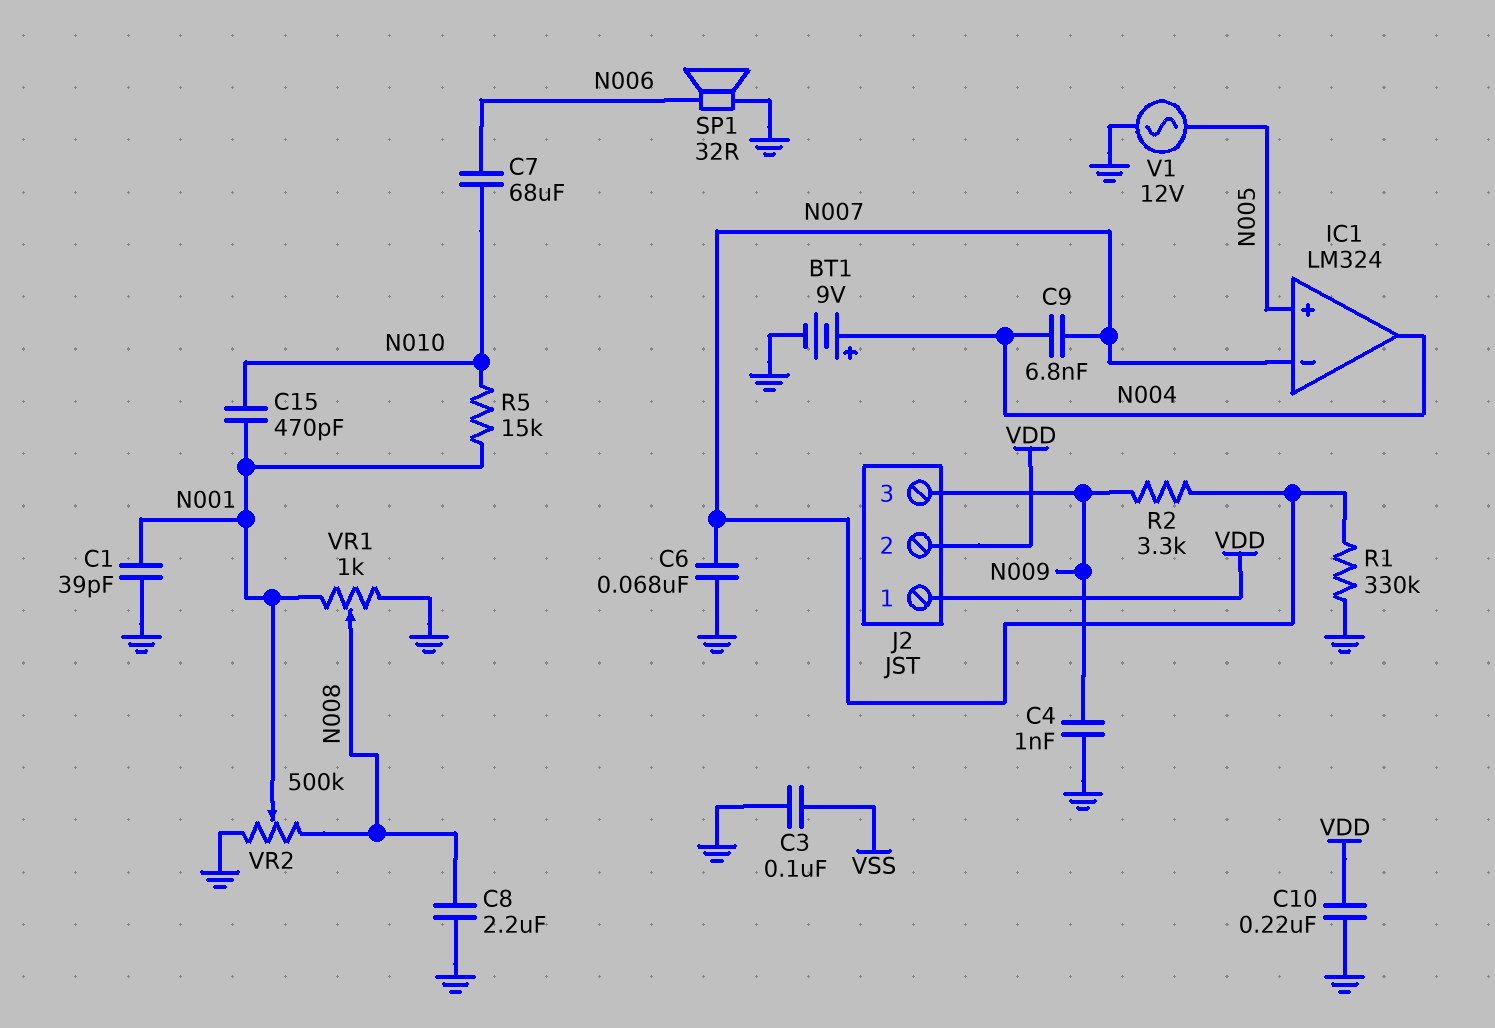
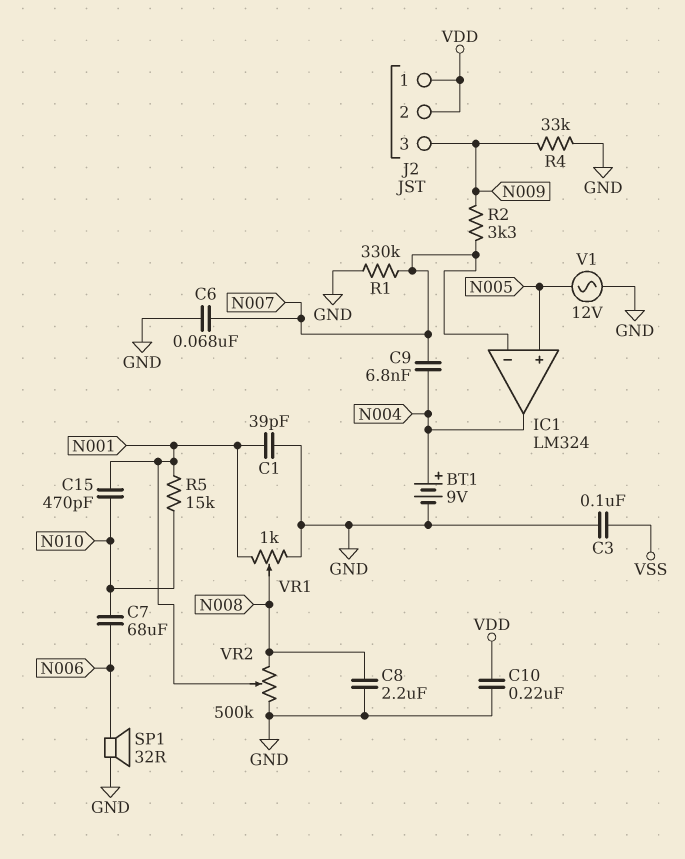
C4: 1nF (GND, N009) -> none
R4: none -> 33k (GND, N009)

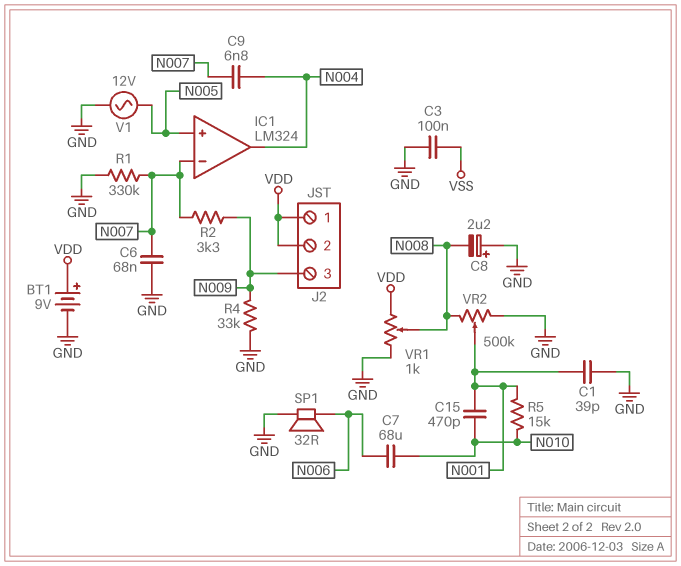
BT1: 9V (plus N004, minus GND) -> 9V (plus VDD, minus GND)
C8: 2.2uF (GND, N008) -> 2.2uF (plus GND, minus N008)
C10: 220nF (GND, VDD) -> none
VR1: 1k (GND, N001, wiper N008) -> 1k (GND, VDD, wiper N008)

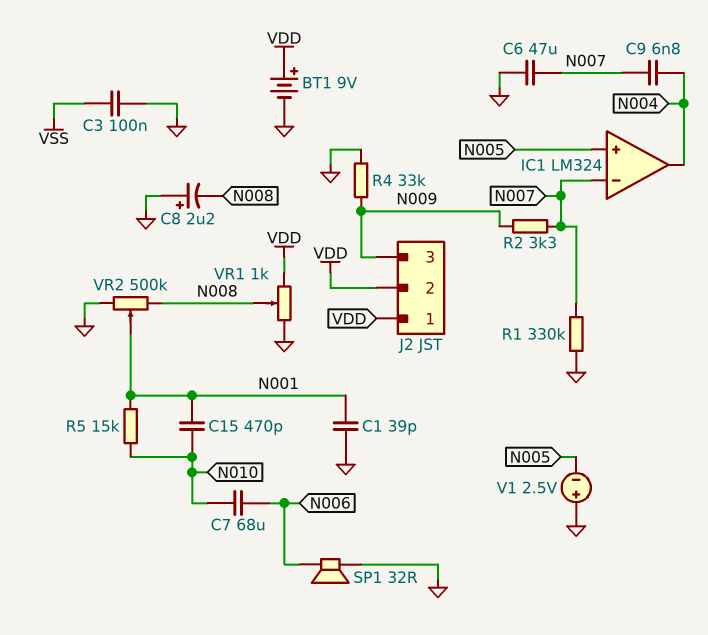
C6: 68nF (GND, N007) -> 47uF (GND, N007)
V1: AC 12V (GND, N005) -> 2.5V (plus GND, minus N005)

